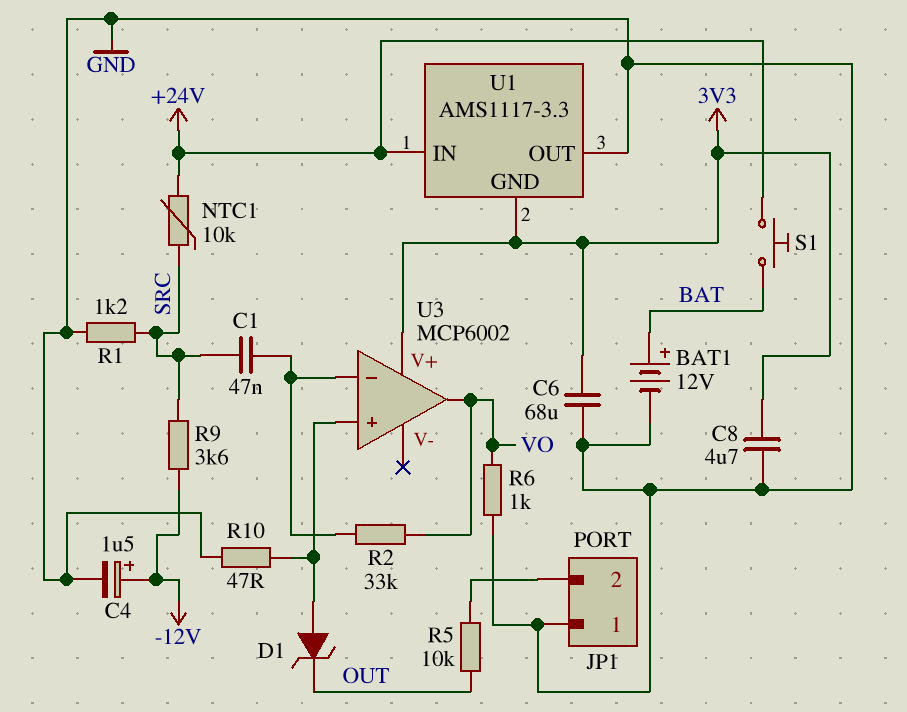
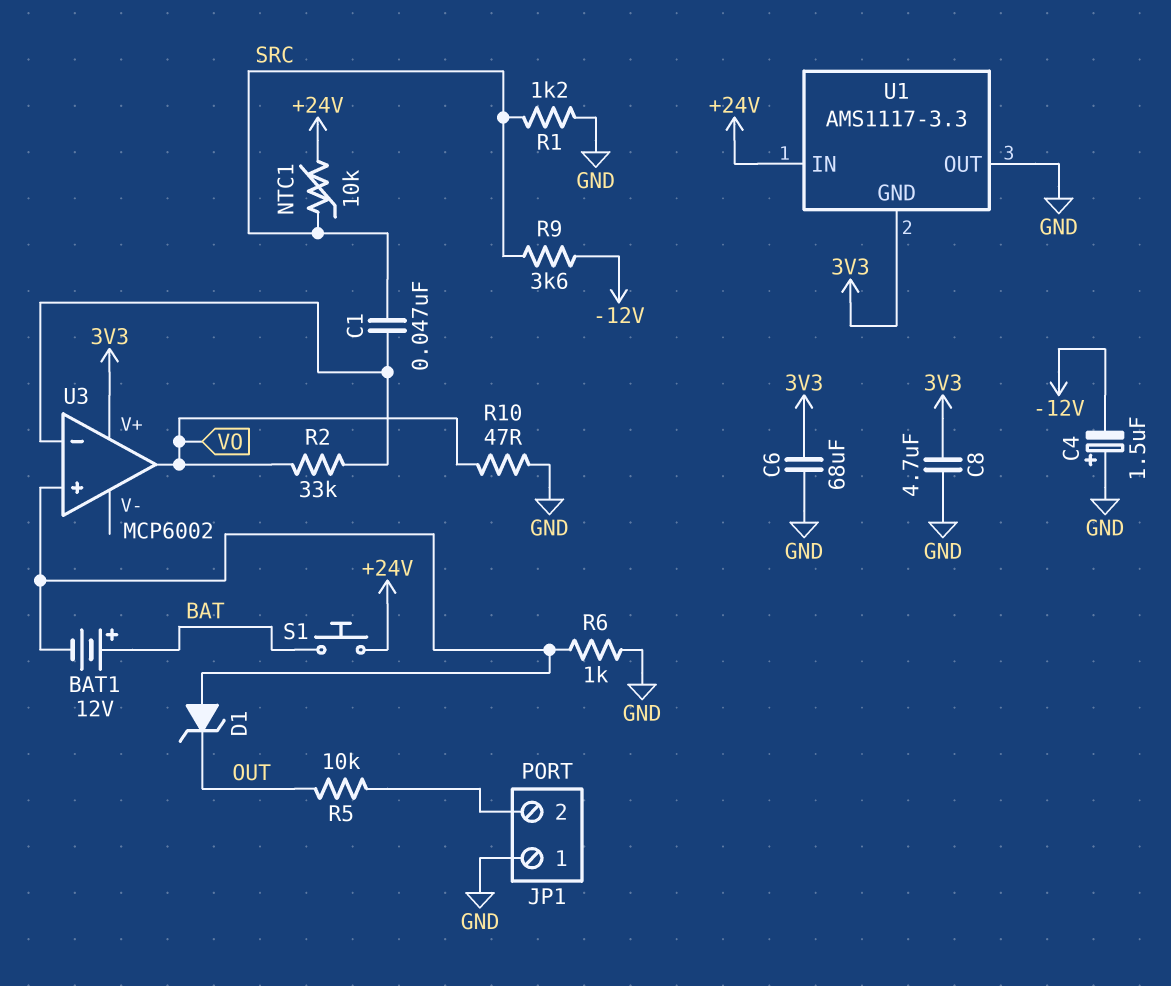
BAT1: 12V (plus BAT, minus GND) -> 12V (plus BAT, minus U3/in+)
C4: 1.5uF (plus -12V, minus GND) -> 1.5uF (plus GND, minus -12V)
R6: 1k (GND, VO) -> 1k (GND, U3/in+)
R10: 47 (GND, U3/in+) -> 47 (GND, VO)

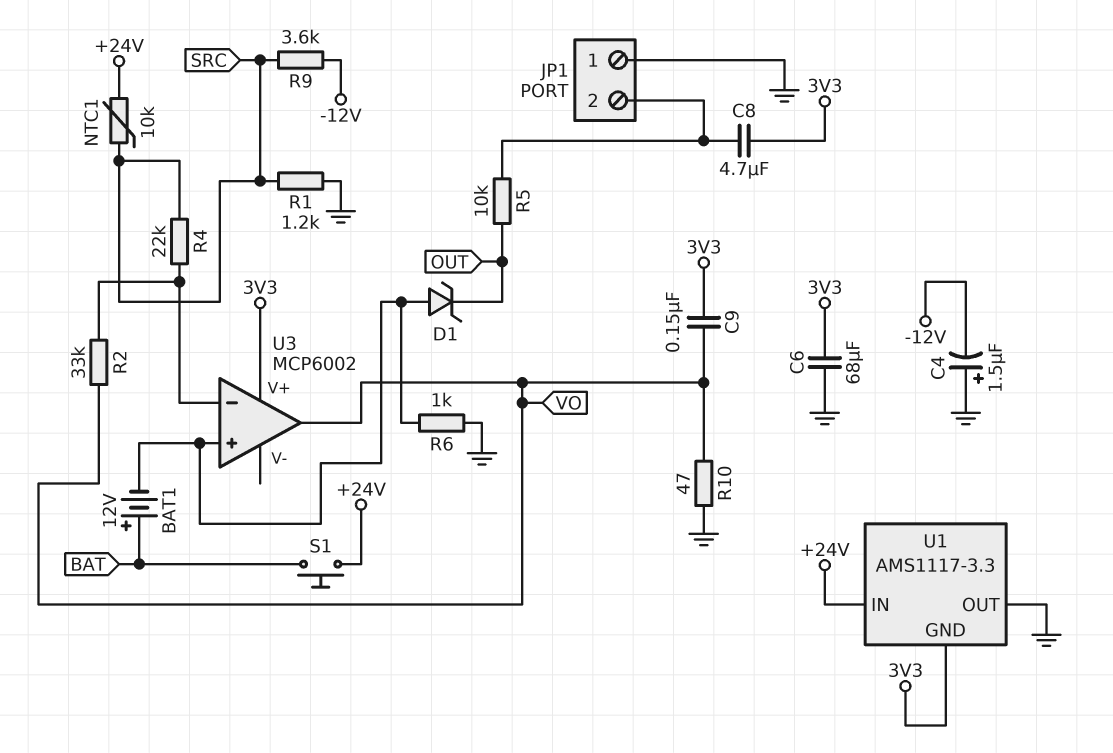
C1: 47nF (SRC, U3/in-) -> none
C8: 4.7uF (3V3, GND) -> 4.7uF (3V3, JP1/2)
C9: none -> 150nF (3V3, VO)
R4: none -> 22k (SRC, U3/in-)

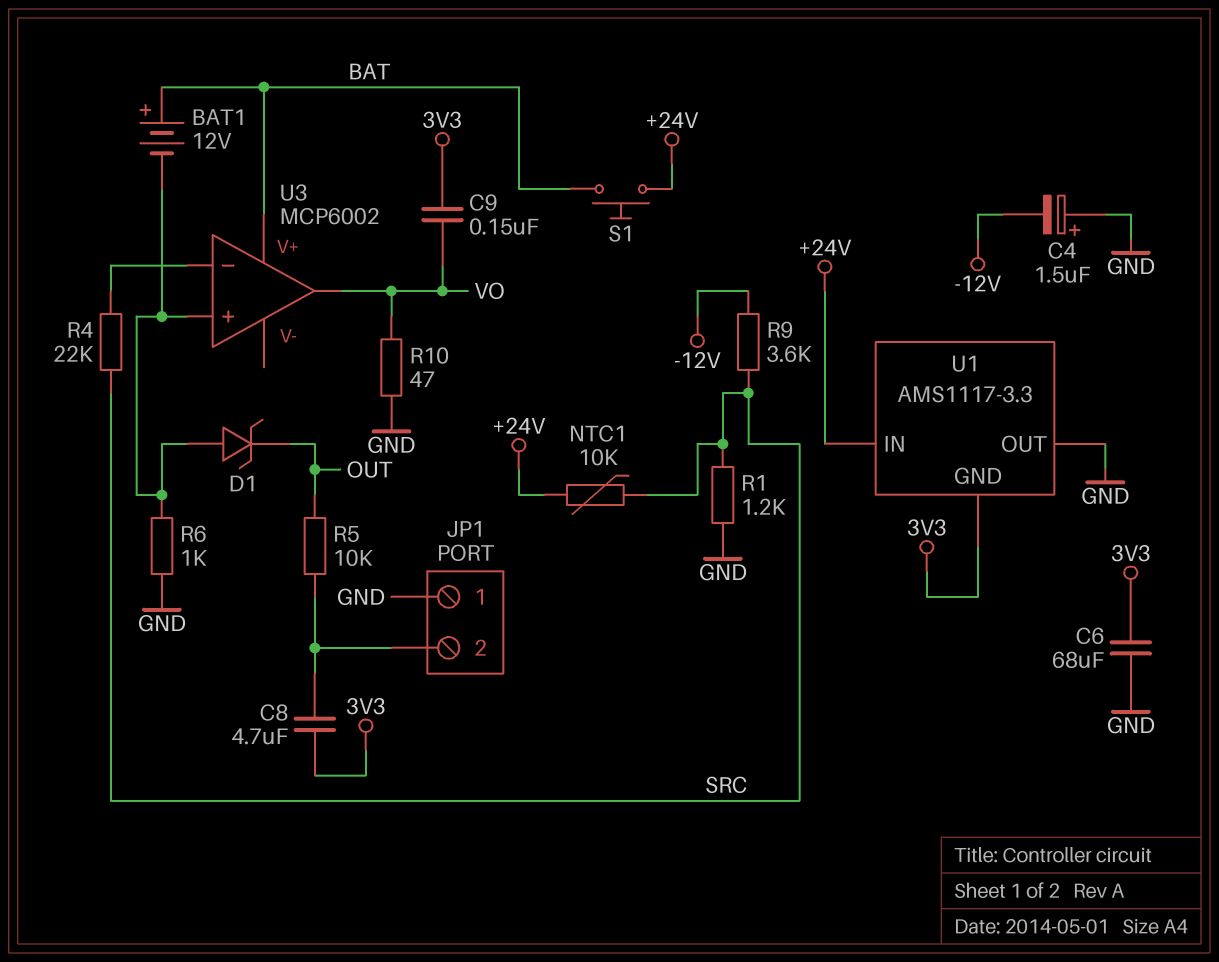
R2: 33k (U3/in-, VO) -> none
U3 pin V+: 3V3 -> BAT

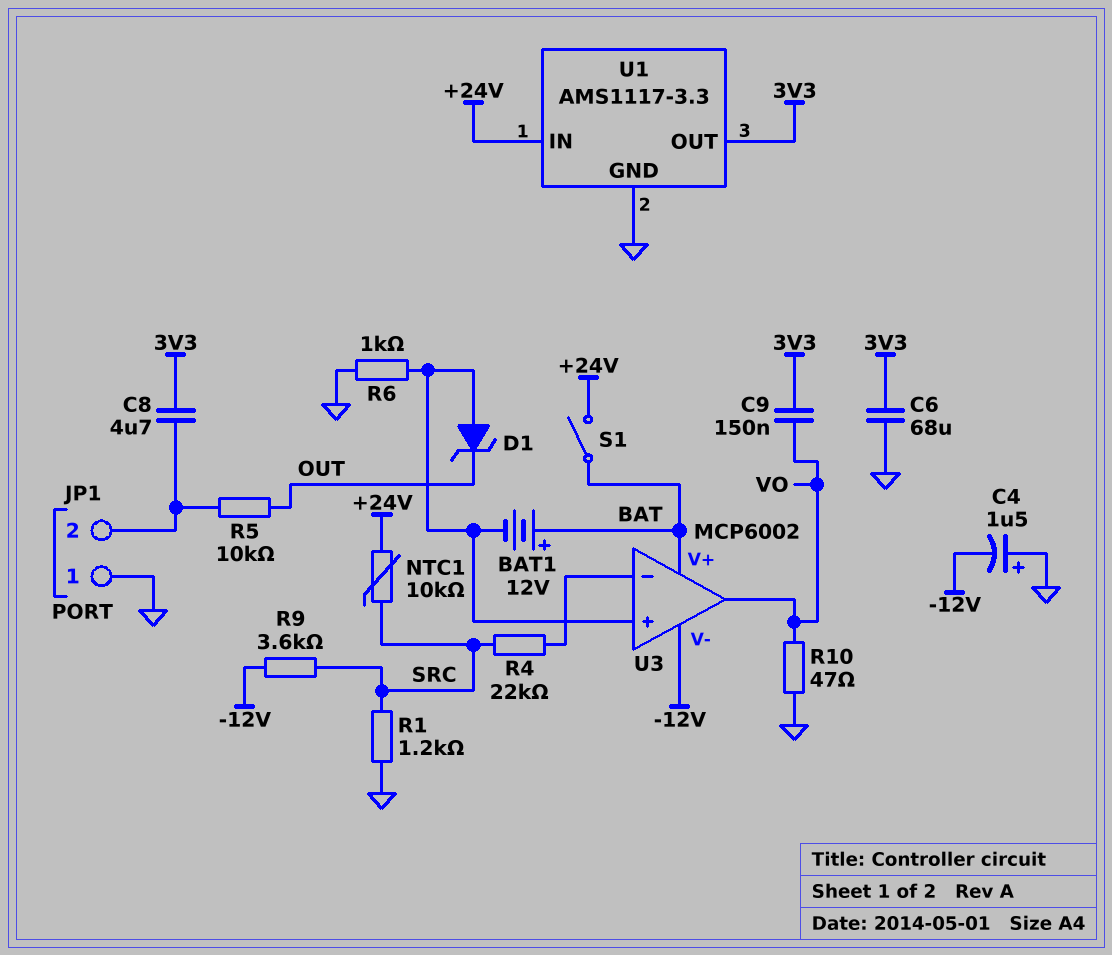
S1: button (+24V, BAT) -> switch (+24V, BAT)
U1 pin GND: 3V3 -> GND
U1 pin OUT: GND -> 3V3
U3 pin V-: none -> -12V

